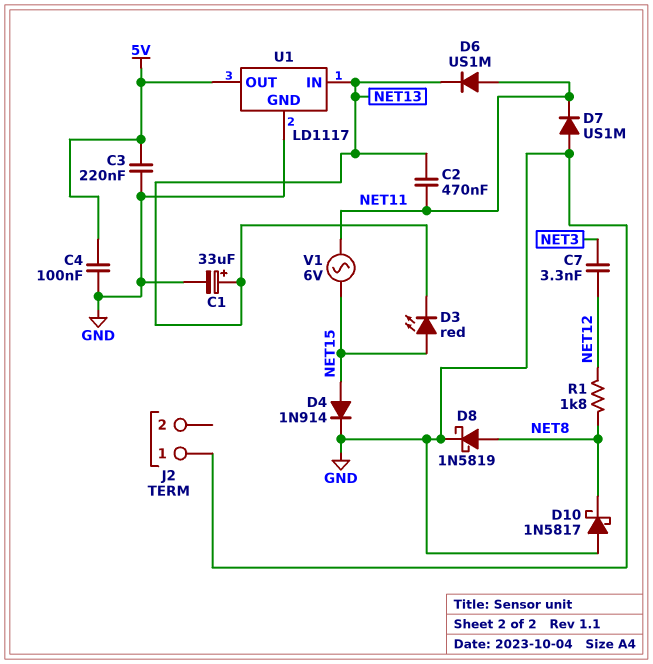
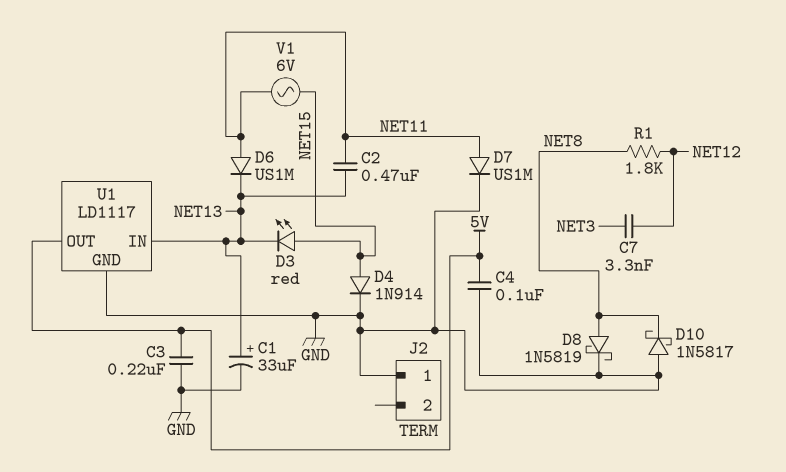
D7: diode US1M (A GND, K NET11) -> diode US1M (A NET11, K GND)

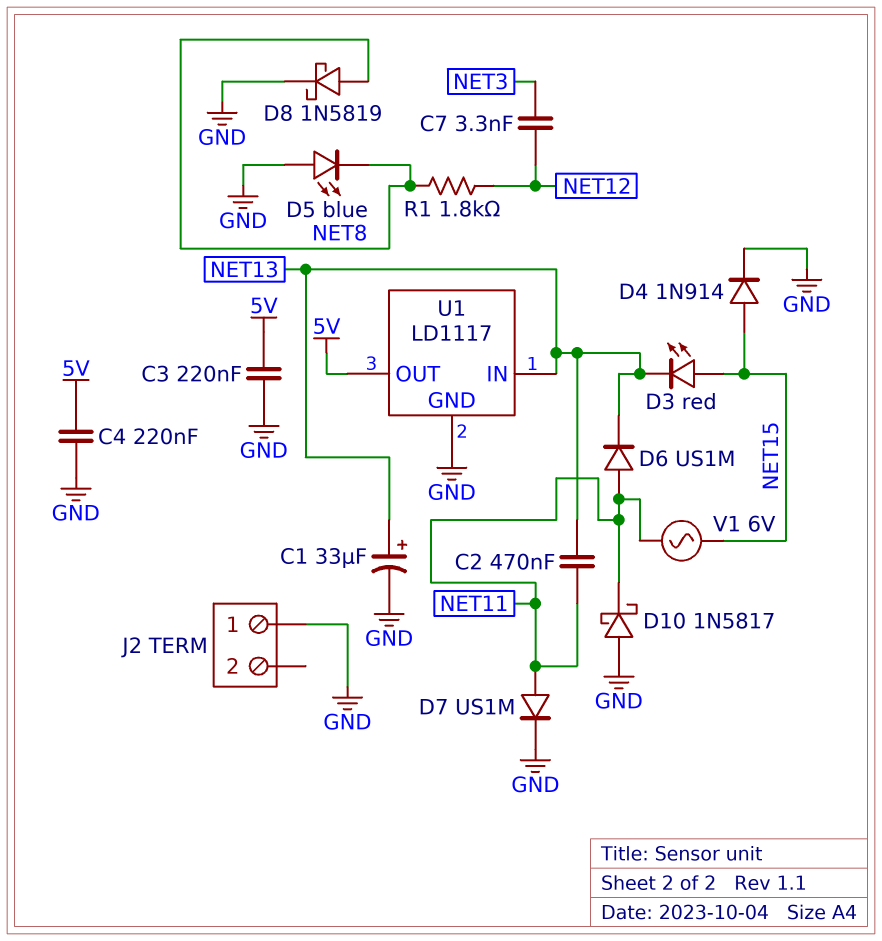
C4: 100nF (5V, GND) -> 220nF (5V, GND)
D5: none -> LED blue (A GND, K NET8)
D10: schottky 1N5817 (A GND, K NET8) -> schottky 1N5817 (A GND, K NET11)

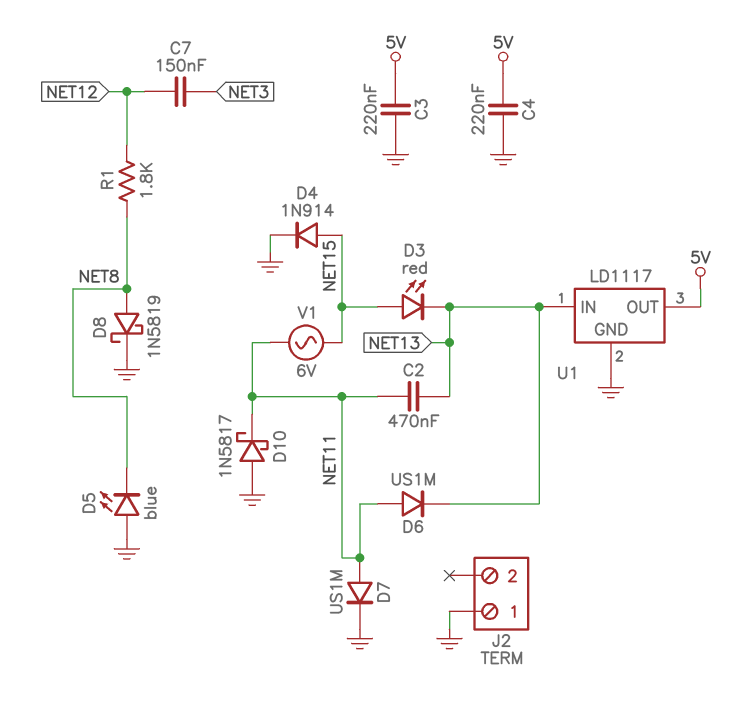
C1: 33uF (plus NET13, minus GND) -> none
C7: 3.3nF (NET3, NET12) -> 150nF (NET3, NET12)

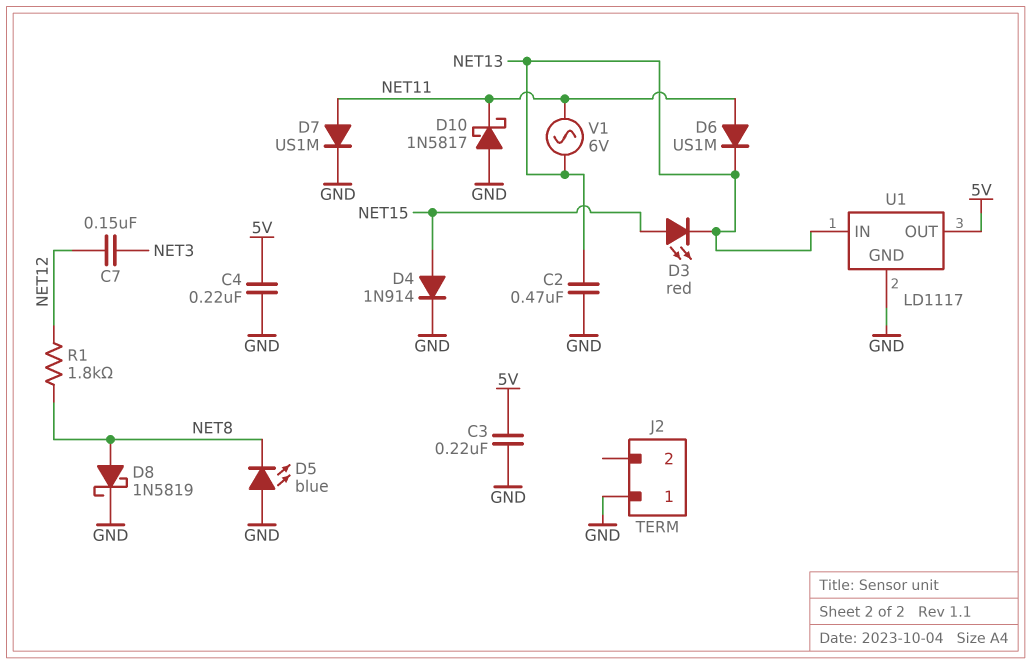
C2: 470nF (NET11, NET13) -> 470nF (GND, NET13)
V1: AC 6V (NET11, NET15) -> AC 6V (NET11, NET13)

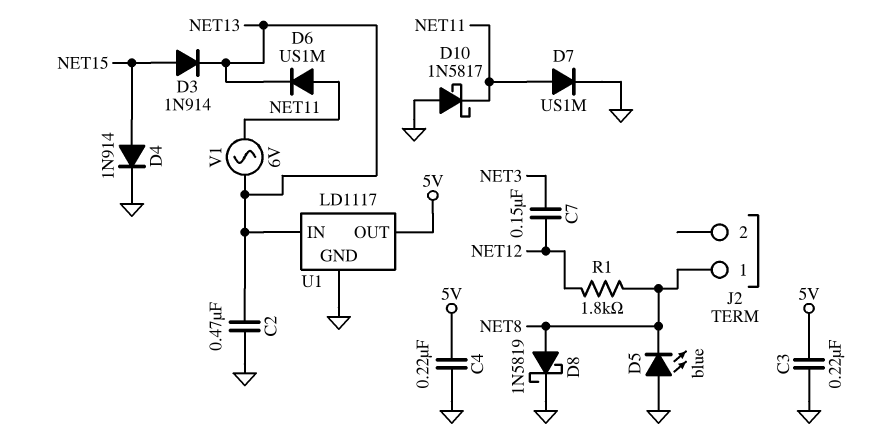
D3: LED red (A NET15, K NET13) -> diode 1N914 (A NET15, K NET13)
J2 pin 1: GND -> NET8

